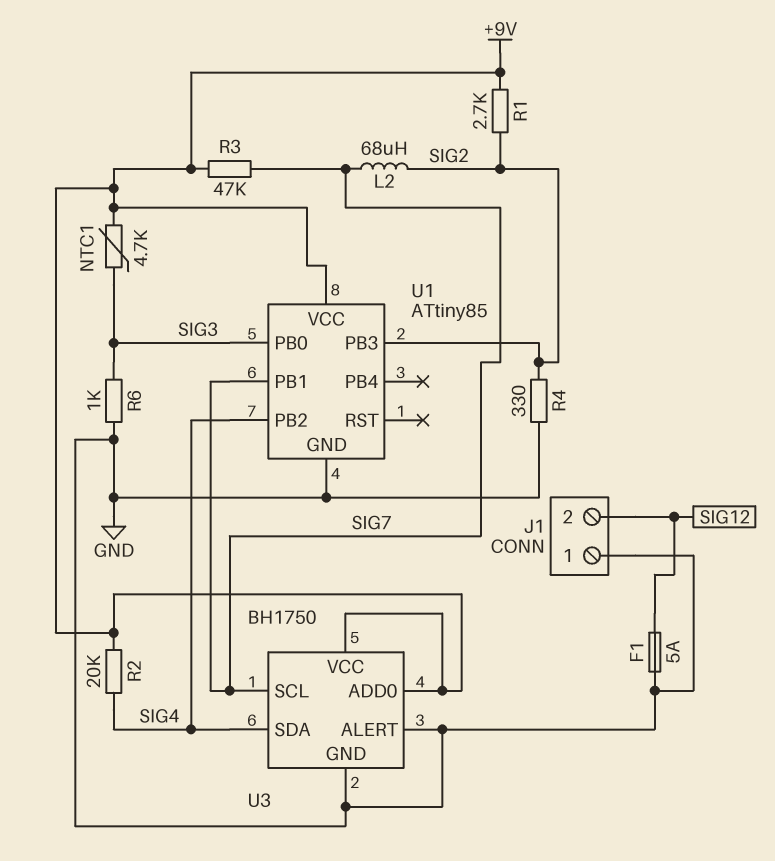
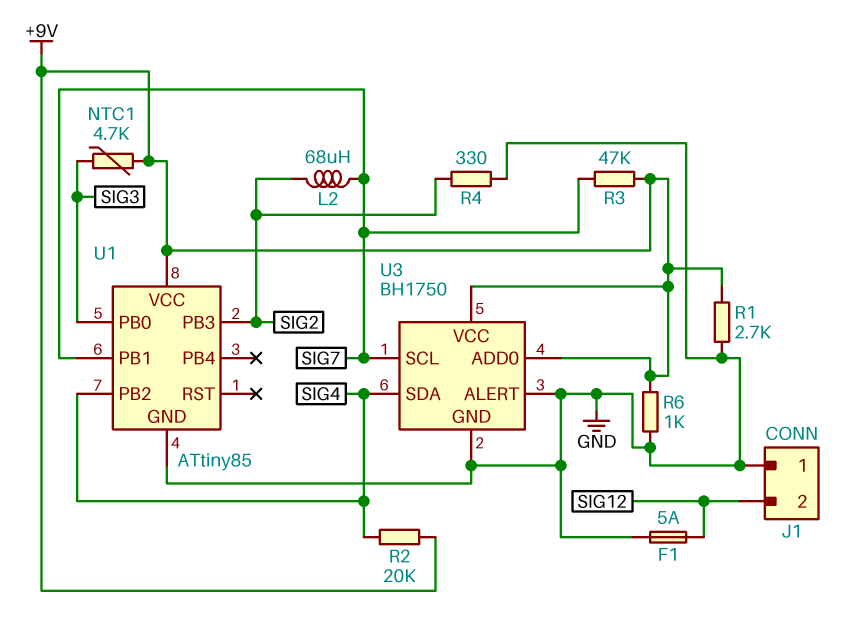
R1: 2.7k (+9V, SIG2) -> 2.7k (+9V, GND)
R6: 1k (GND, SIG3) -> 1k (+9V, GND)

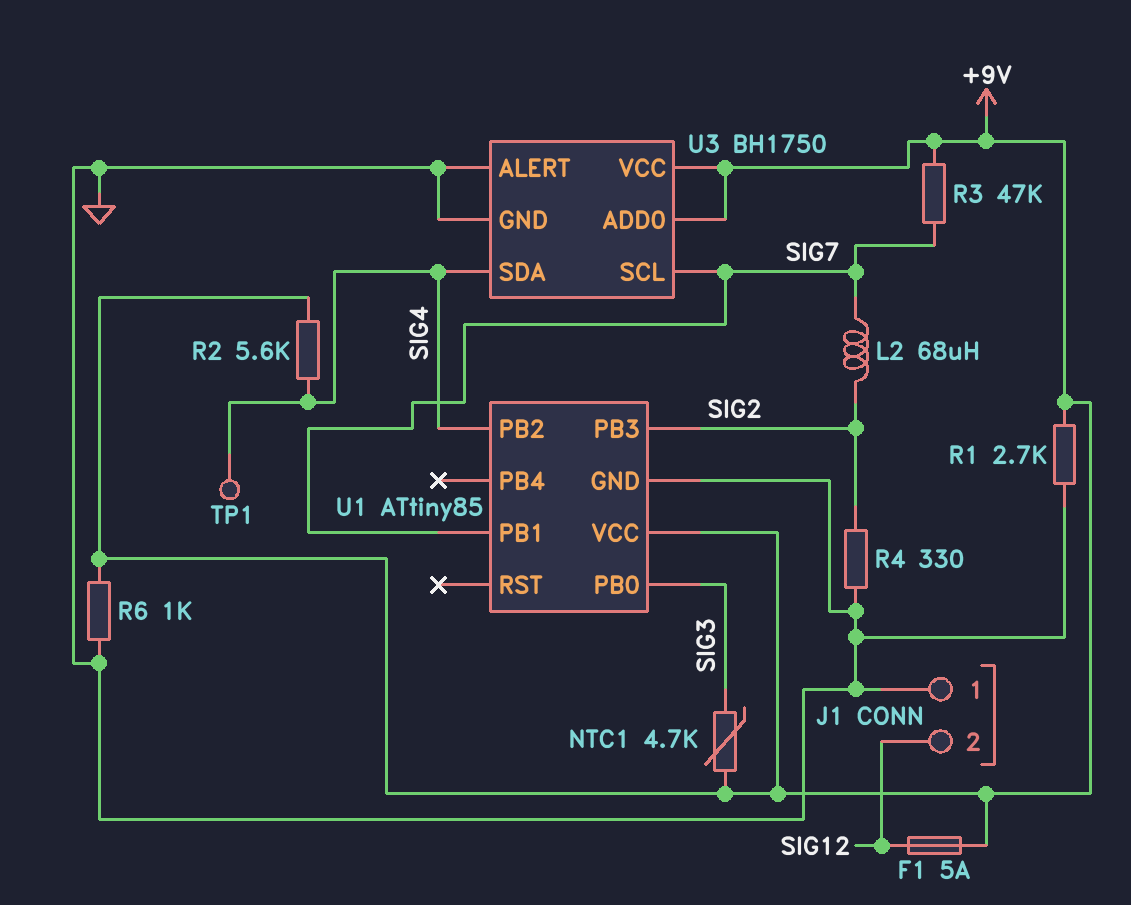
F1: 5A (GND, SIG12) -> 5A (+9V, SIG12)
R2: 20k (+9V, SIG4) -> 5.6k (+9V, SIG4)
TP1: none -> test point (SIG4)

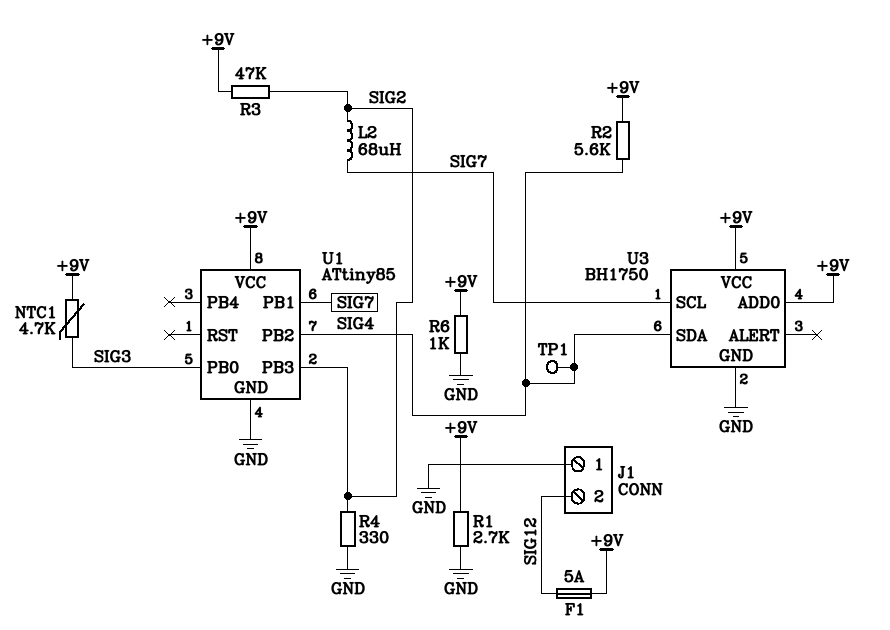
R3: 47k (+9V, SIG7) -> 47k (+9V, SIG2)
U3 pin ALERT: GND -> none

